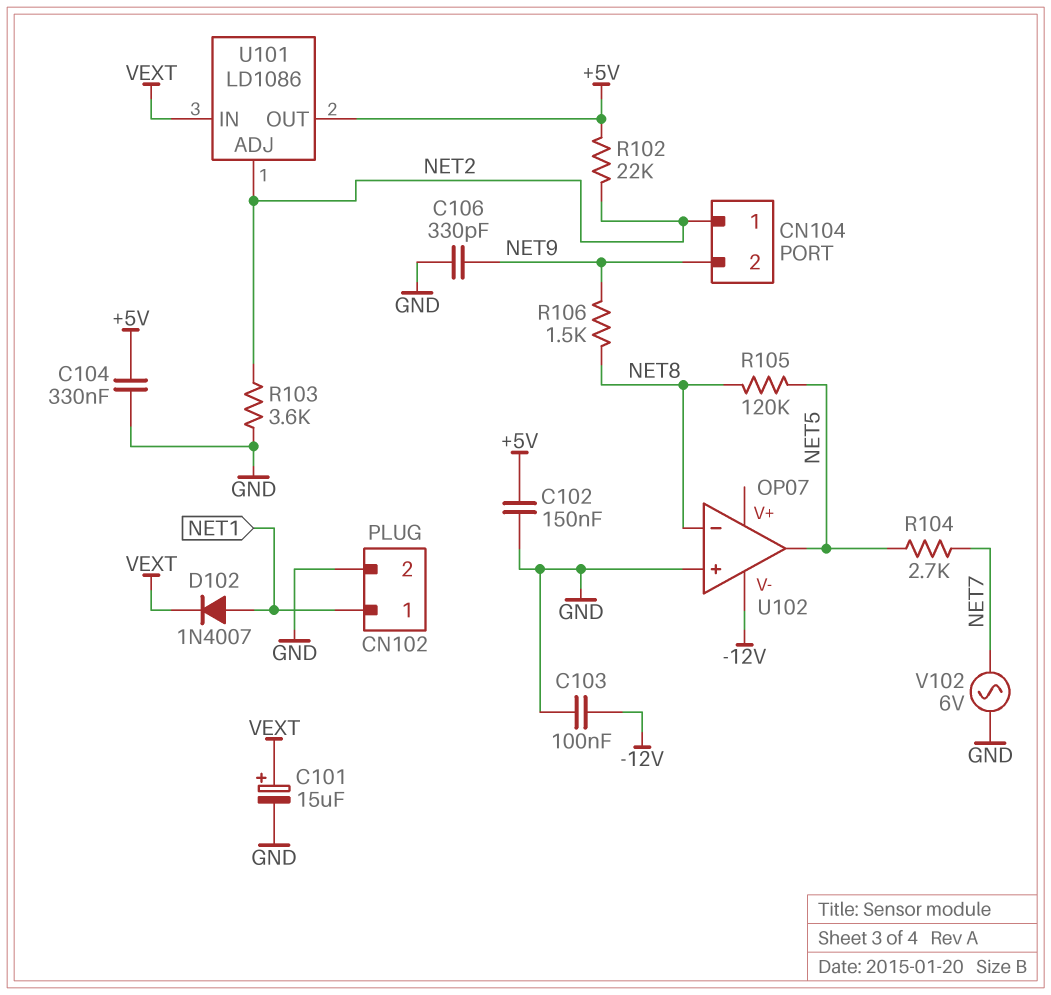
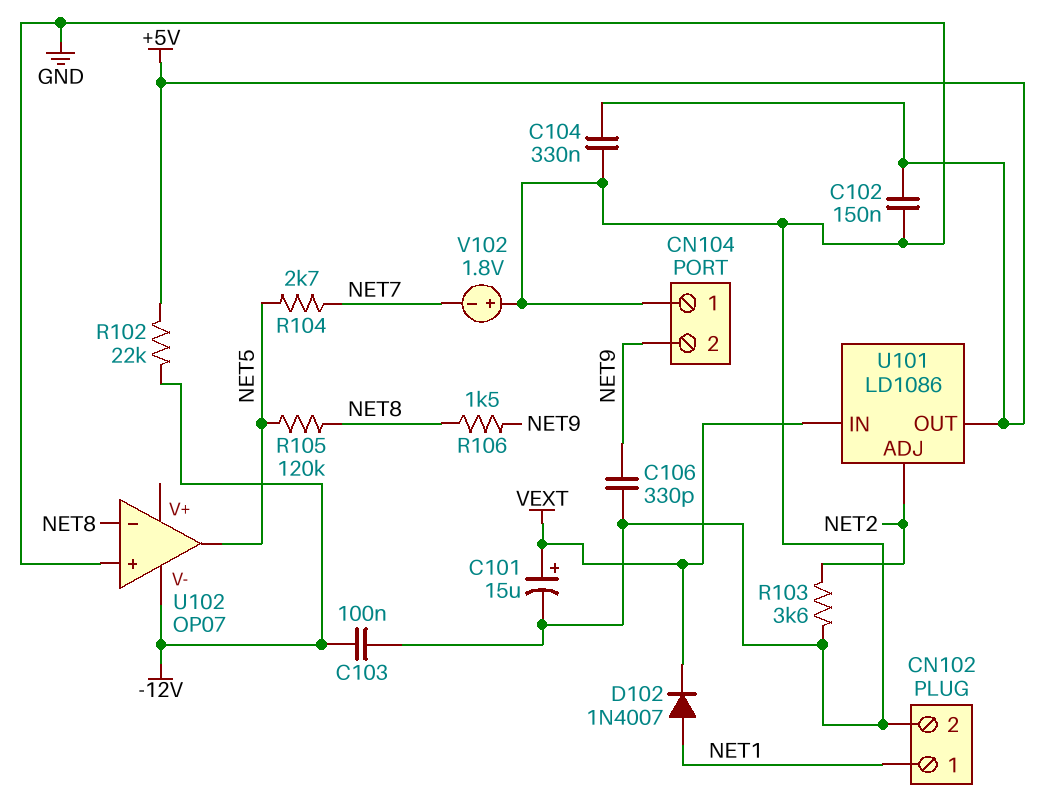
CN104 pin 1: NET2 -> GND
R102: 22k (+5V, NET2) -> 22k (+5V, -12V)
V102: AC 6V (GND, NET7) -> 1.8V (plus GND, minus NET7)

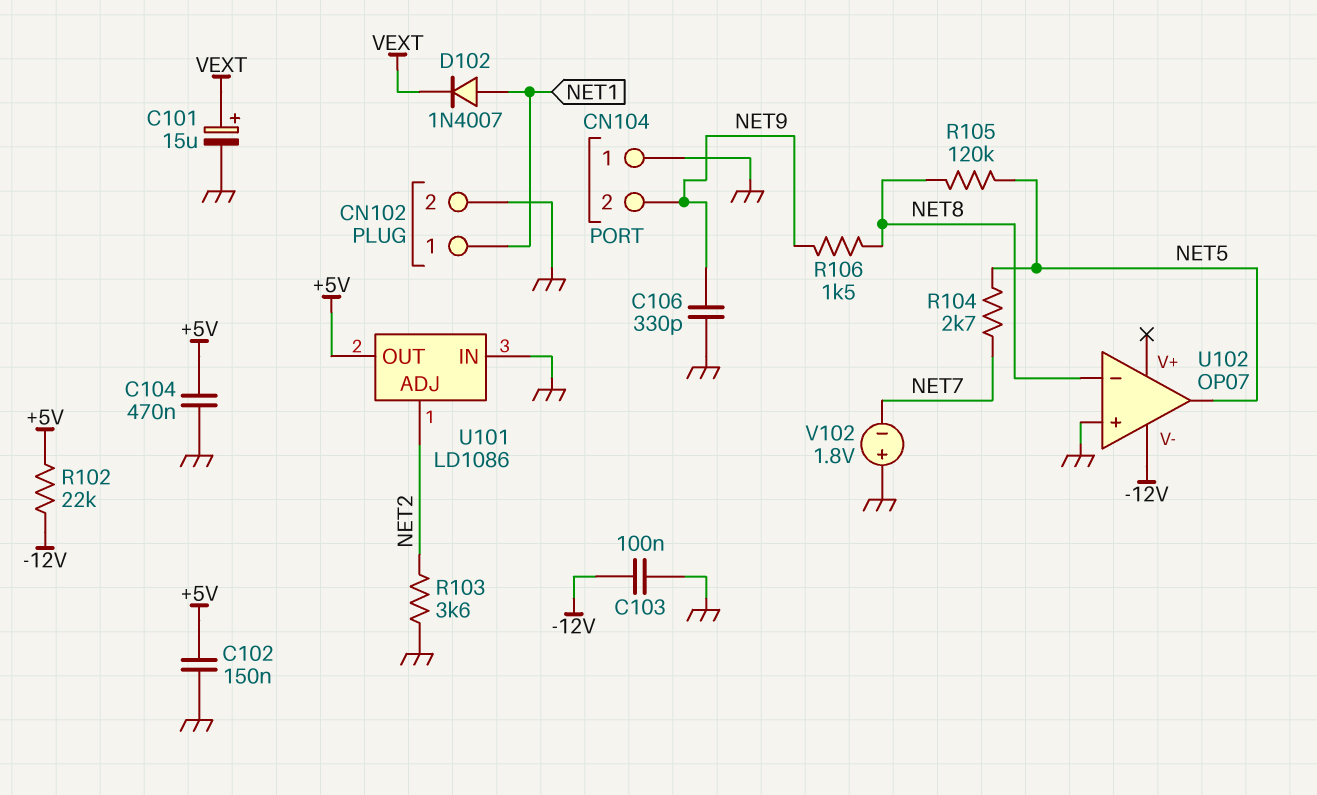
C104: 330nF (+5V, GND) -> 470nF (+5V, GND)
U101 pin IN: VEXT -> GND

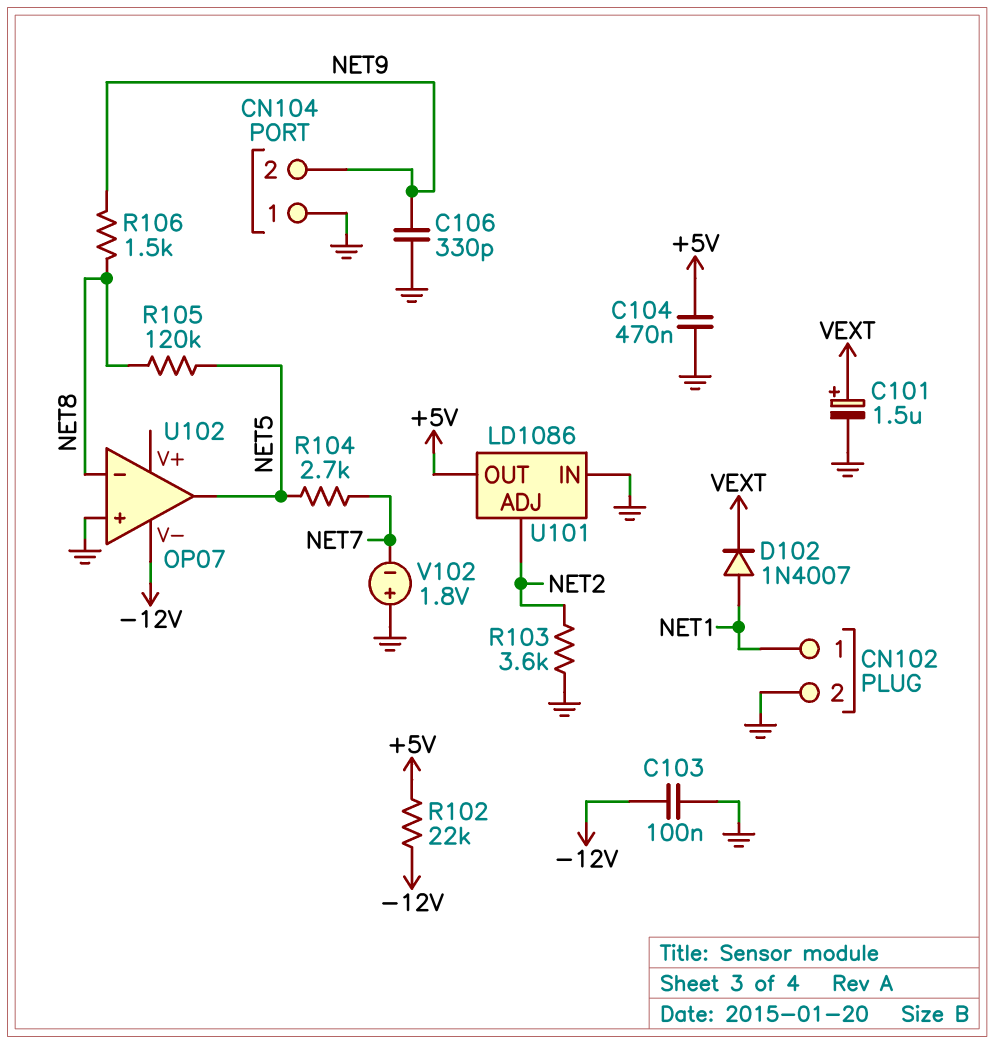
C101: 15uF (plus VEXT, minus GND) -> 1.5uF (plus VEXT, minus GND)
C102: 150nF (+5V, GND) -> none

